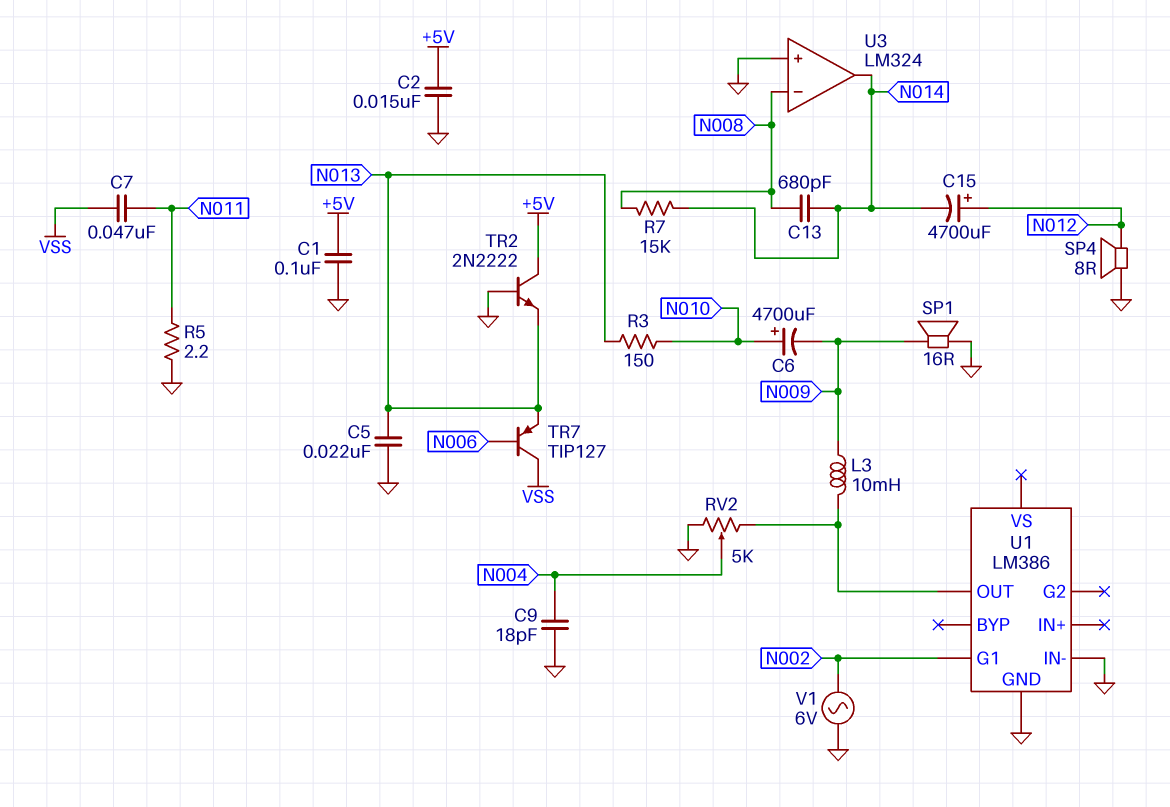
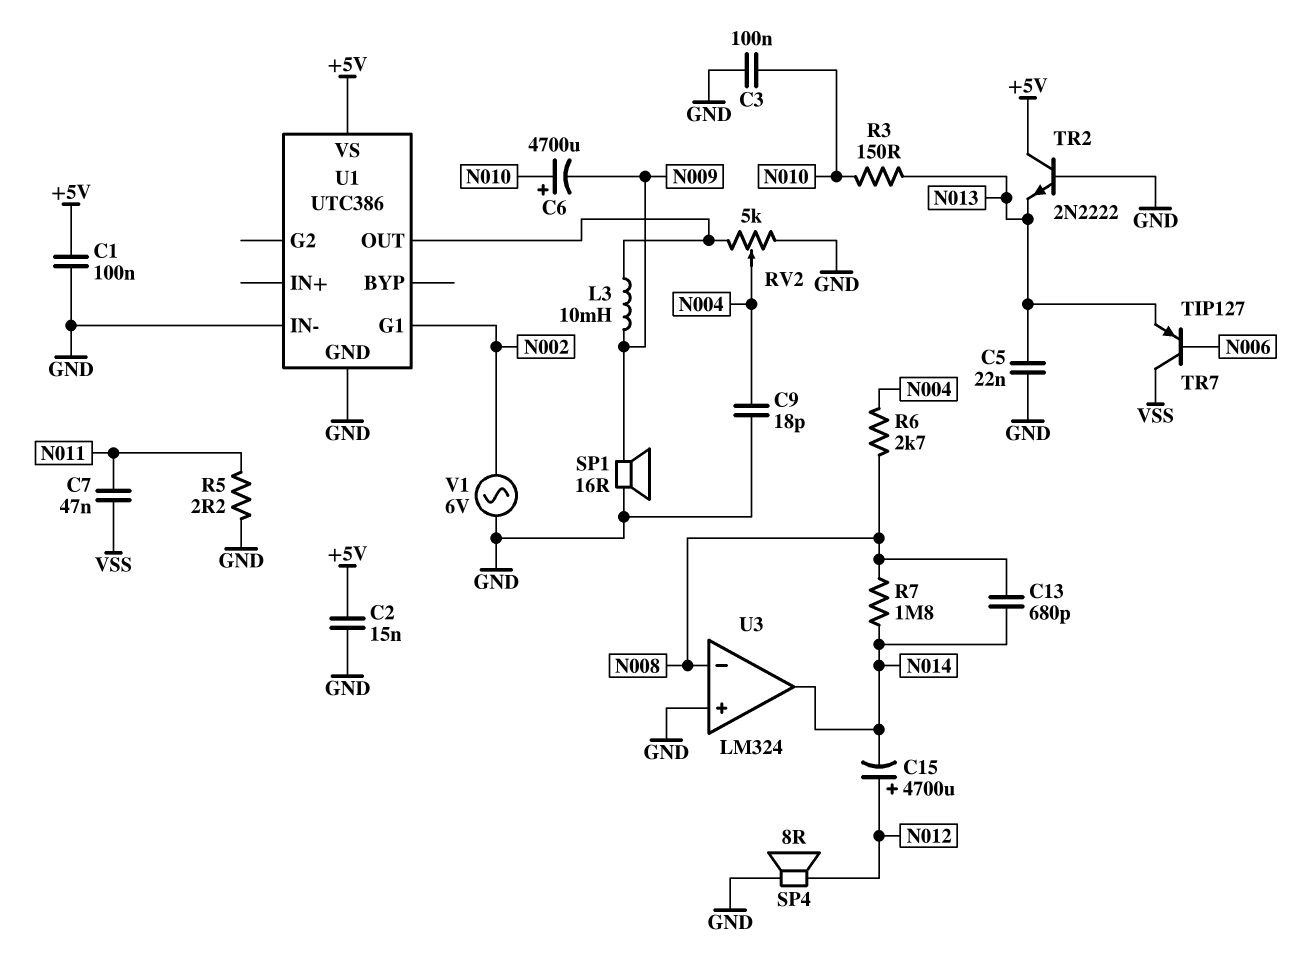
C3: none -> 100nF (GND, N010)
R6: none -> 2.7k (N004, N008)
R7: 15k (N008, N014) -> 1.8M (N008, N014)
U1: LM386 -> UTC386
U1 pin VS: none -> +5V

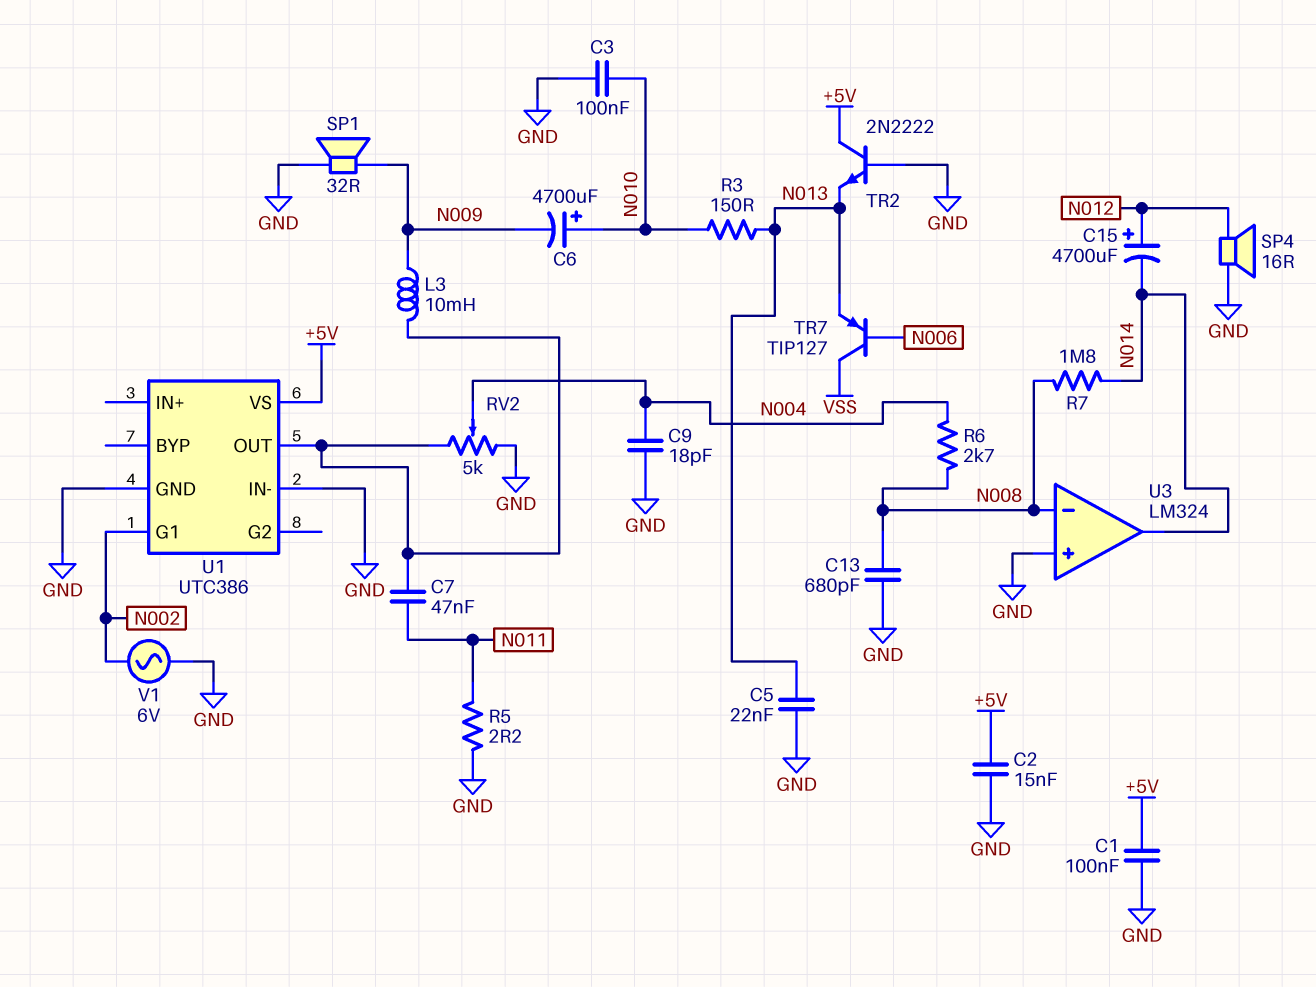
C7: 47nF (N011, VSS) -> 47nF (N011, U1/OUT)
C13: 680pF (N008, N014) -> 680pF (GND, N008)
SP1: speaker 16R (GND, N009) -> speaker 32R (GND, N009)
SP4: speaker 8R (GND, N012) -> speaker 16R (GND, N012)

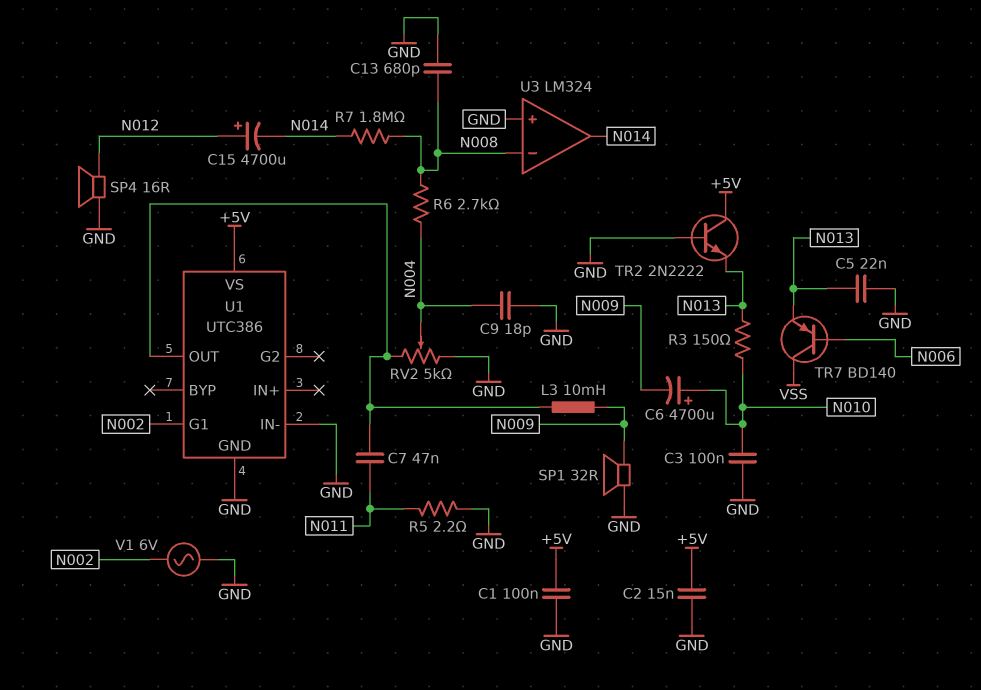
TR7: PNP TIP127 (B N006, C VSS, E N013) -> PNP BD140 (B N006, C VSS, E N013)

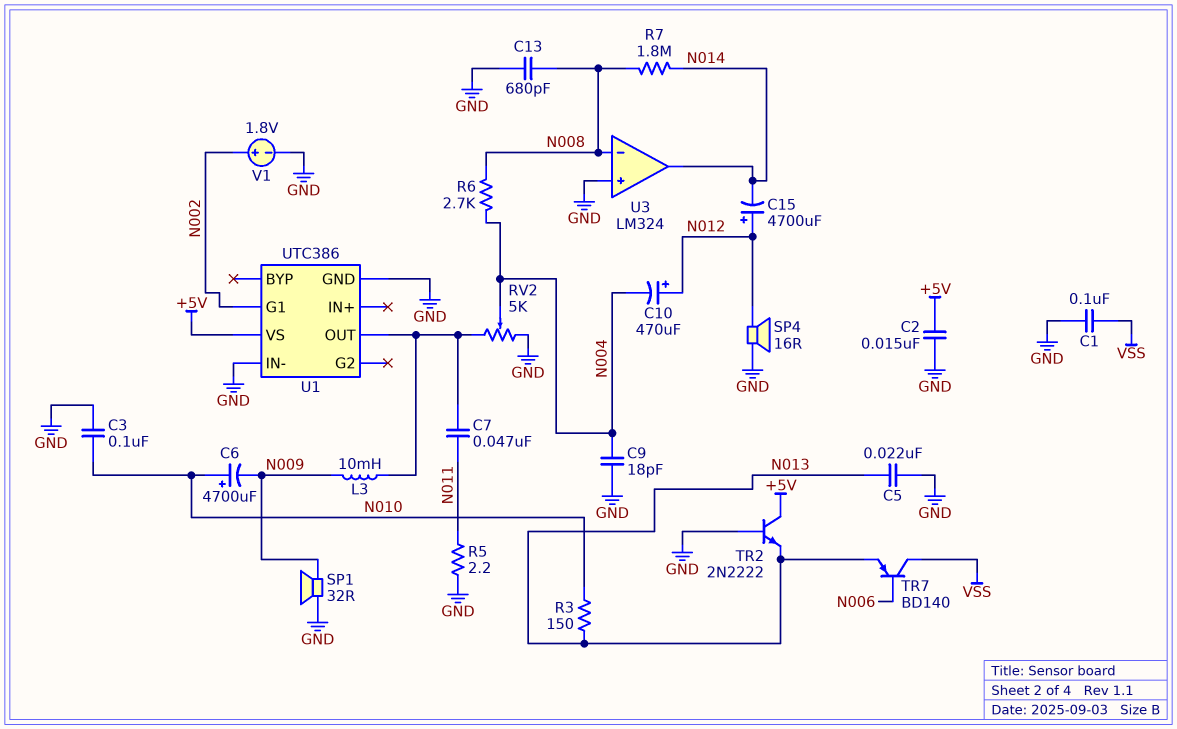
C1: 100nF (+5V, GND) -> 100nF (GND, VSS)
C10: none -> 470uF (plus N012, minus N004)
V1: AC 6V (GND, N002) -> 1.8V (plus N002, minus GND)

